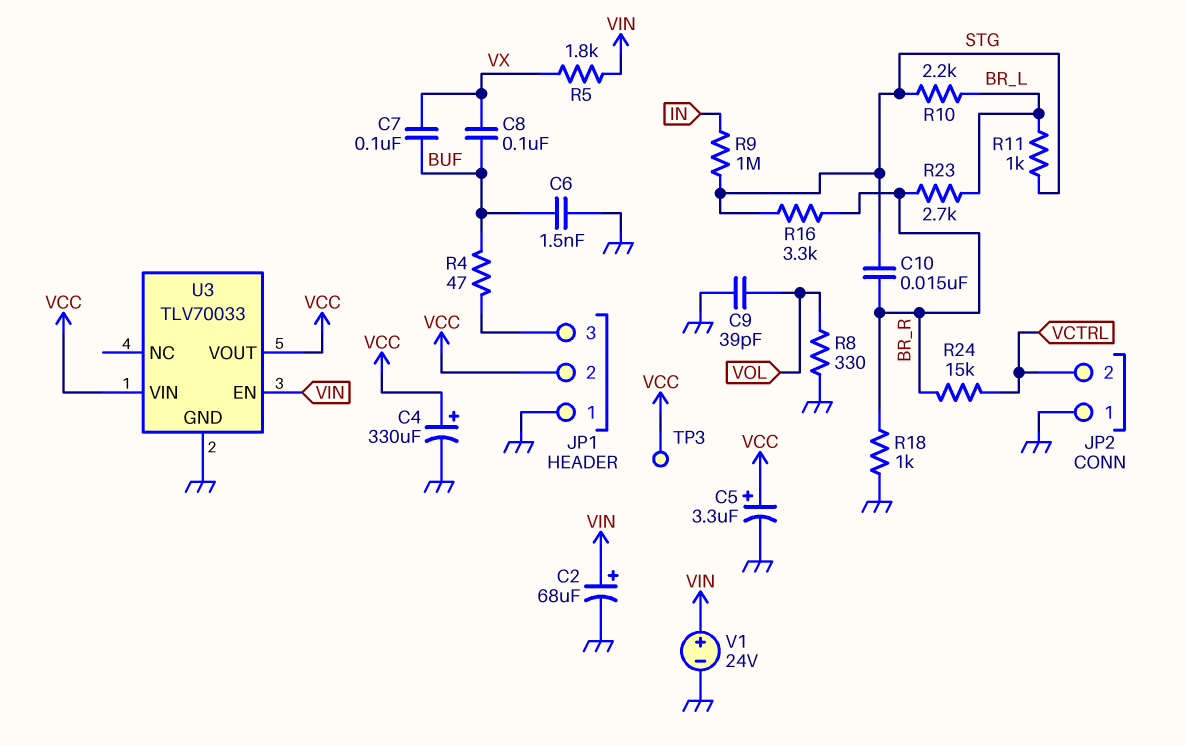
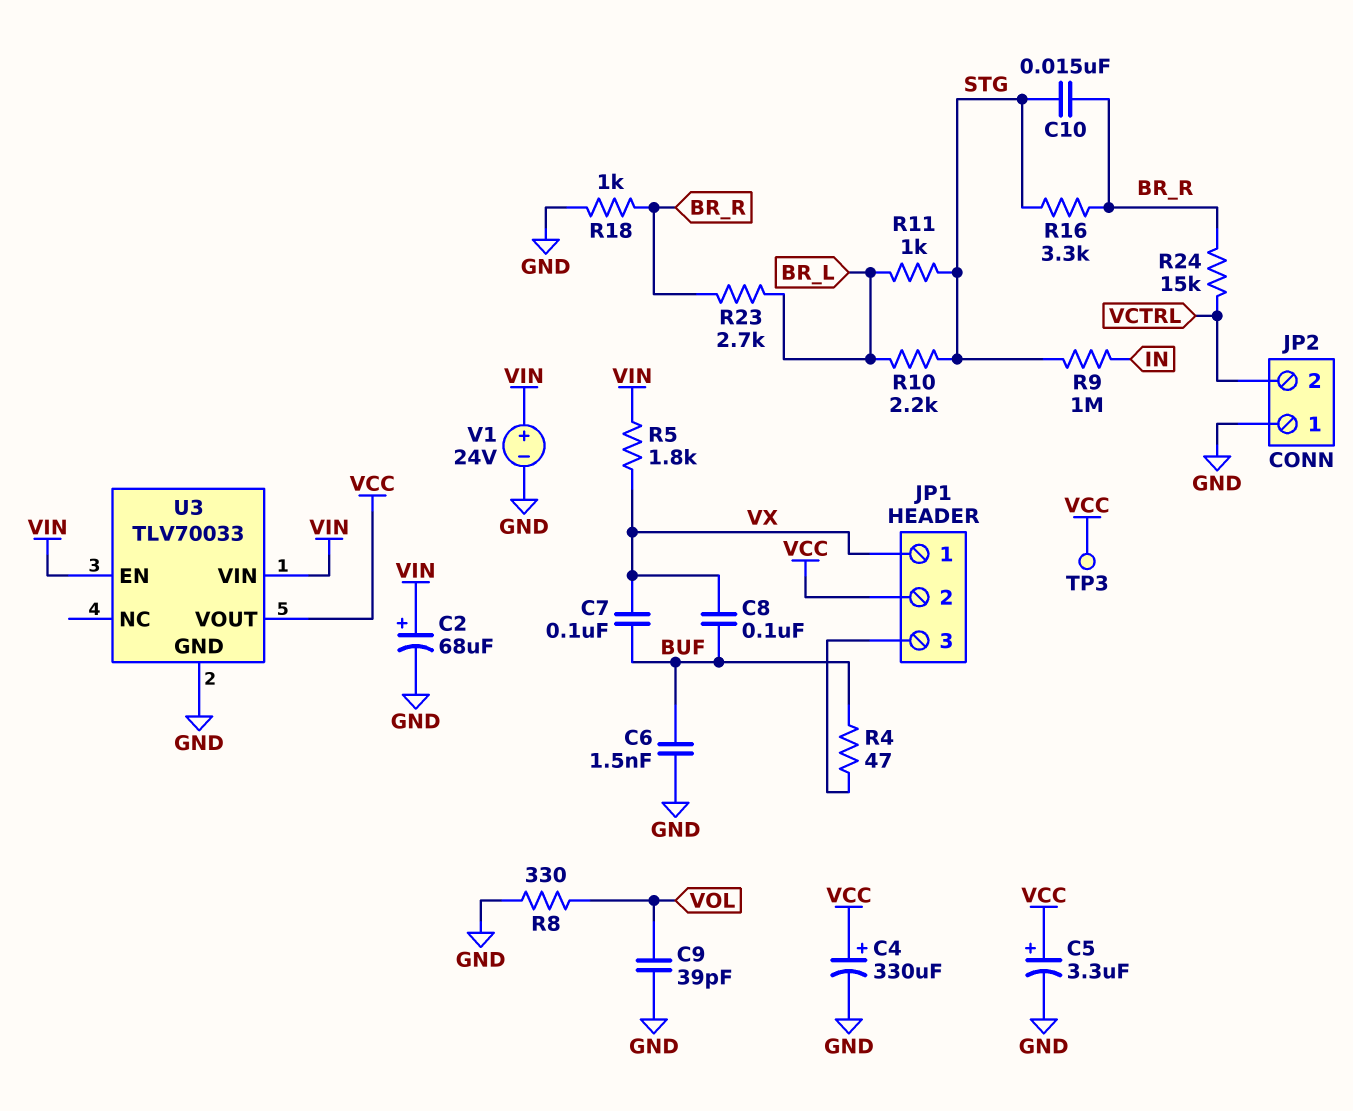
JP1 pin 1: GND -> VX
U3 pin VIN: VCC -> VIN

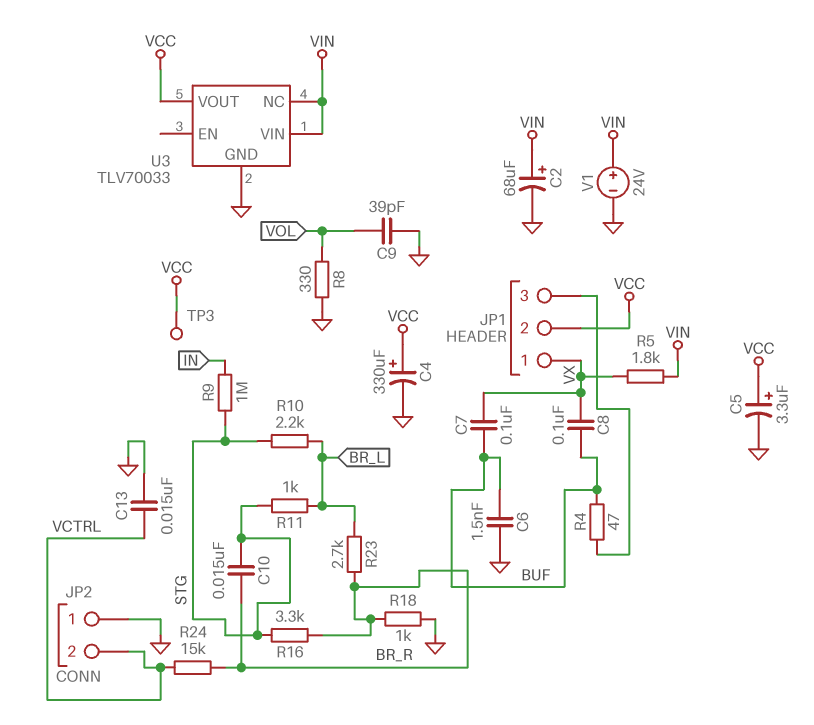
C13: none -> 15nF (GND, VCTRL)
U3 pin EN: VIN -> none
U3 pin NC: none -> VIN

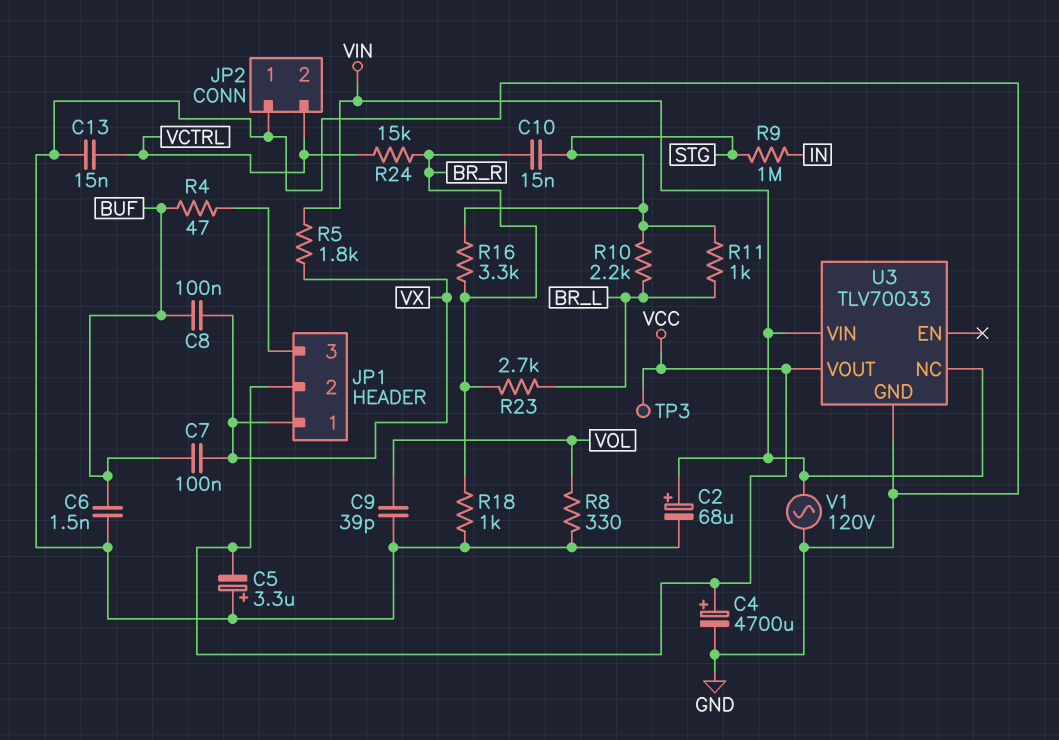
C4: 330uF (plus VCC, minus GND) -> 4700uF (plus VCC, minus GND)
C5: 3.3uF (plus VCC, minus GND) -> 3.3uF (plus GND, minus VCC)
V1: 24V (plus VIN, minus GND) -> AC 120V (GND, VIN)

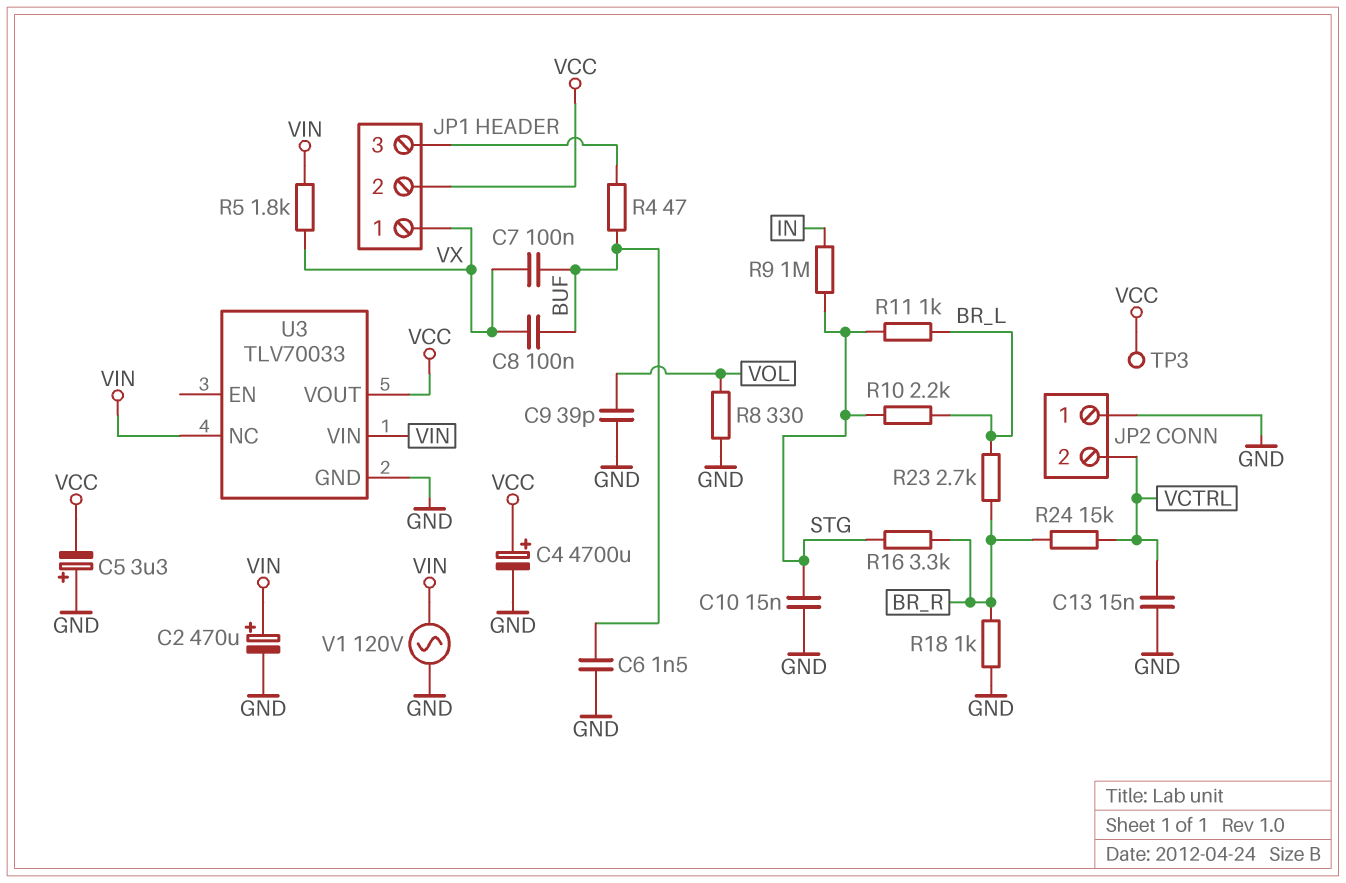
C2: 68uF (plus VIN, minus GND) -> 470uF (plus VIN, minus GND)
C10: 15nF (BR_R, STG) -> 15nF (GND, STG)

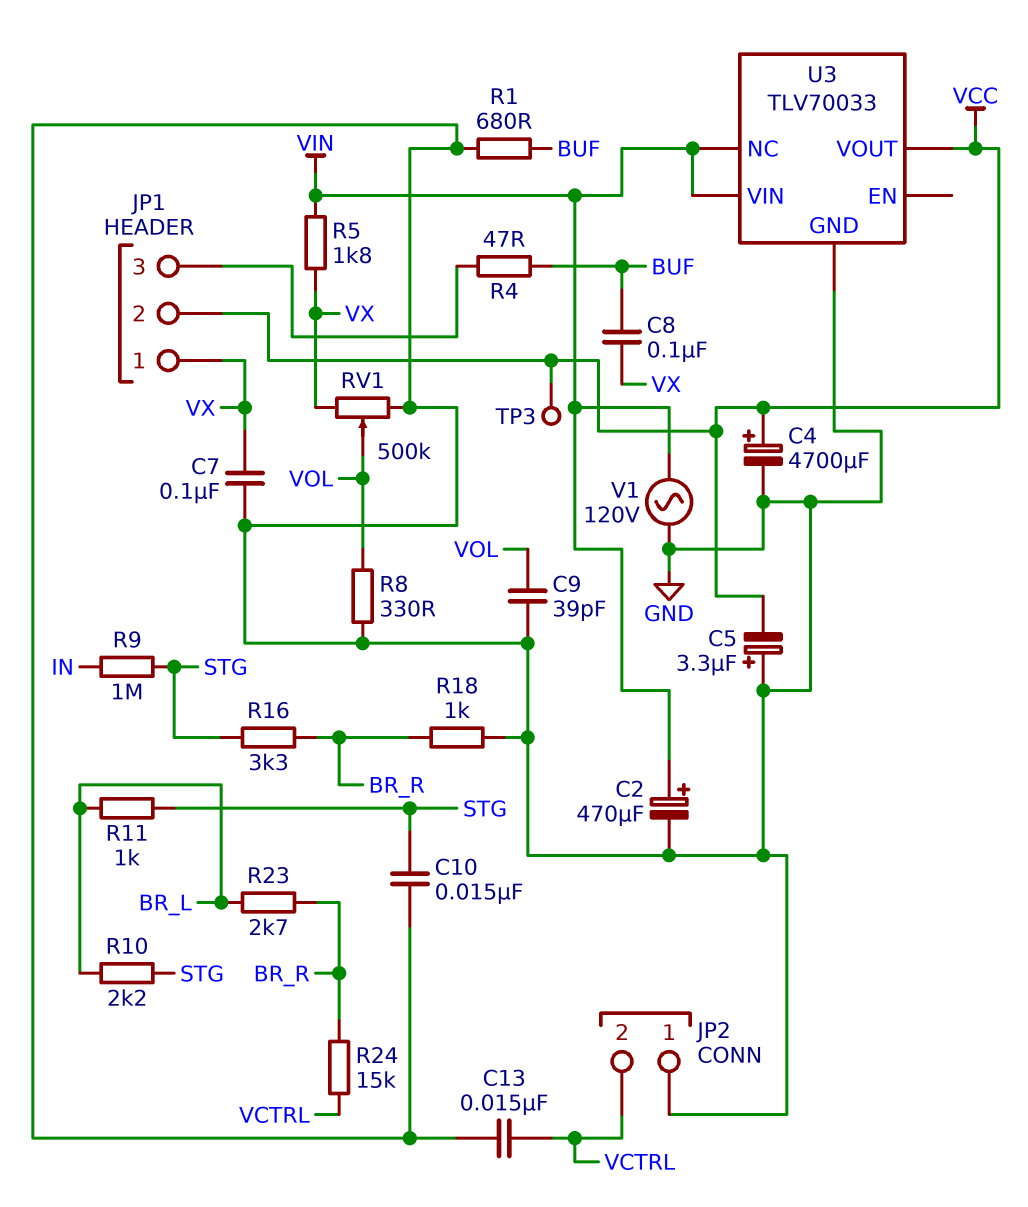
C6: 1.5nF (BUF, GND) -> none
C7: 100nF (BUF, VX) -> 100nF (GND, VX)
R1: none -> 680 (BUF, GND)
RV1: none -> 500k (GND, VX, wiper VOL)

